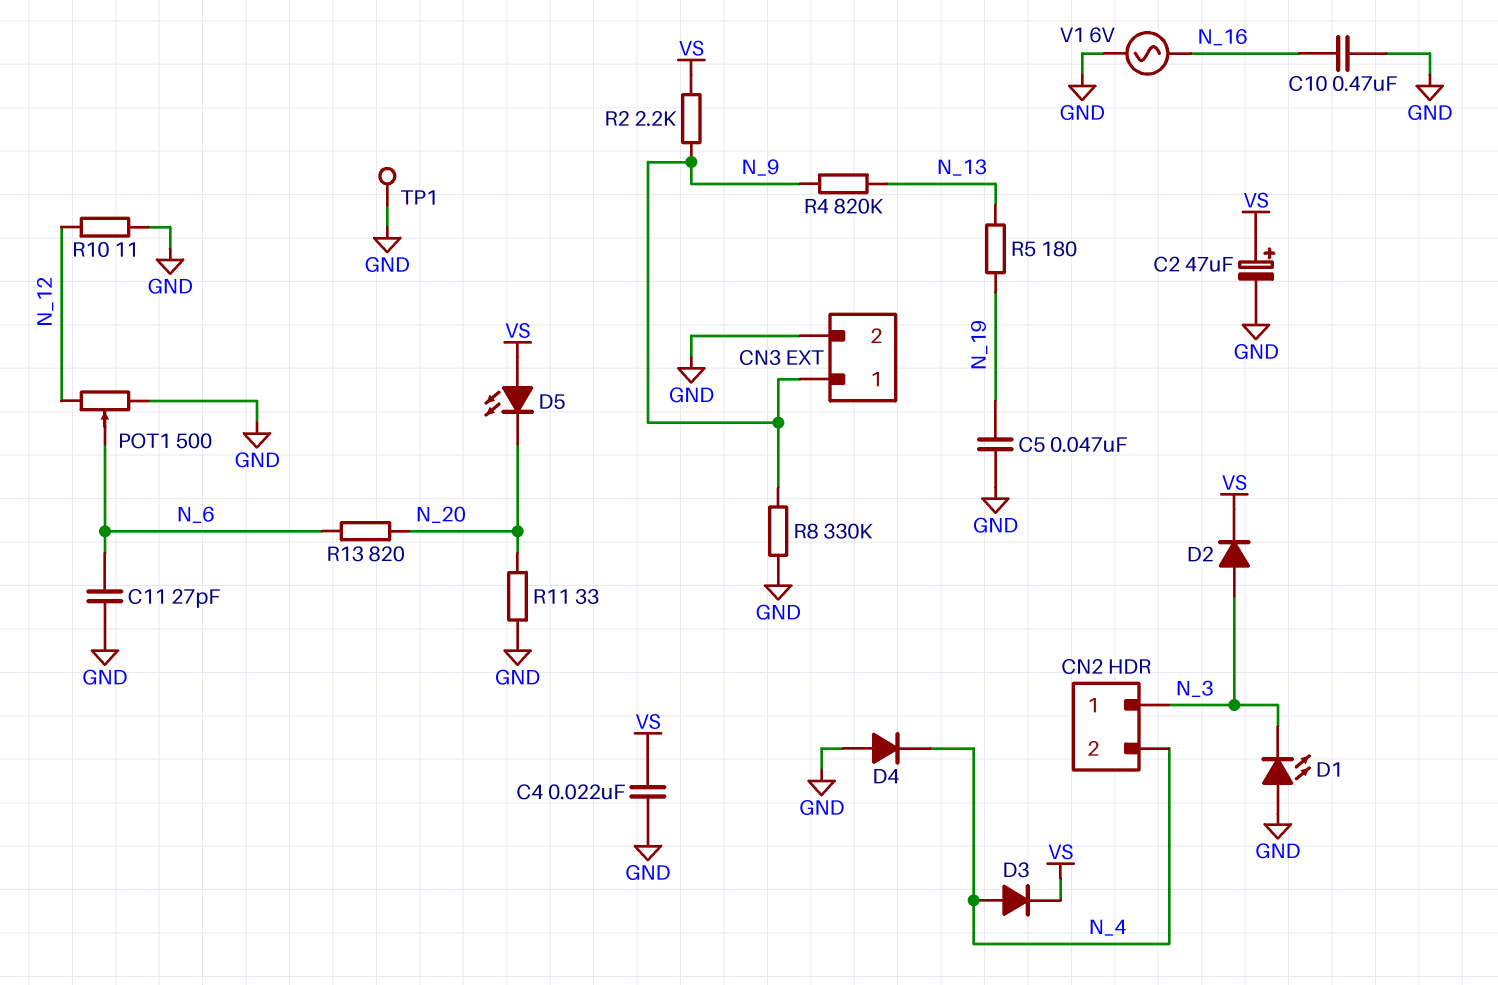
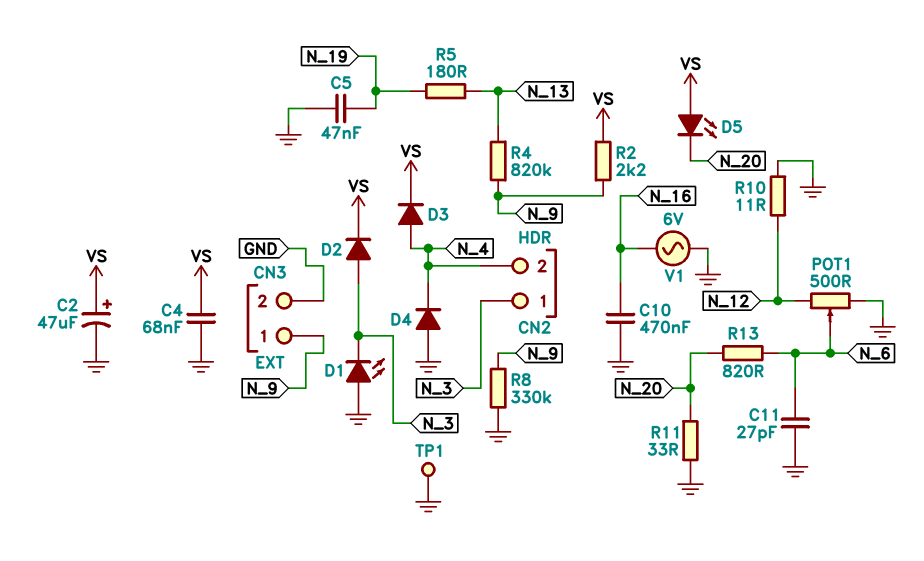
C4: 22nF (GND, VS) -> 68nF (GND, VS)

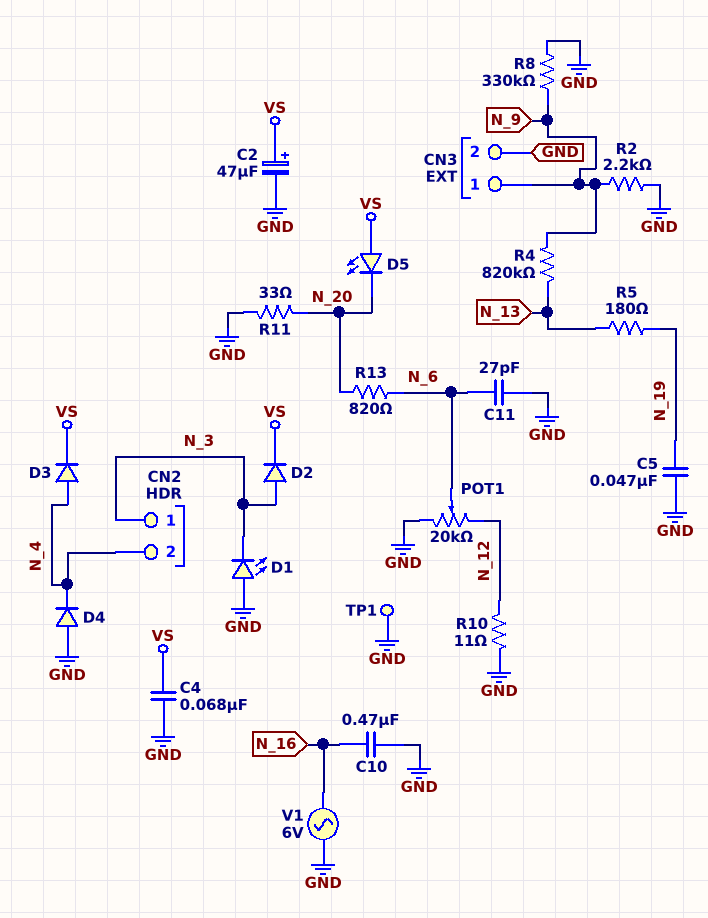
POT1: 500 (GND, N_12, wiper N_6) -> 20k (GND, N_12, wiper N_6)
R2: 2.2k (N_9, VS) -> 2.2k (GND, N_9)

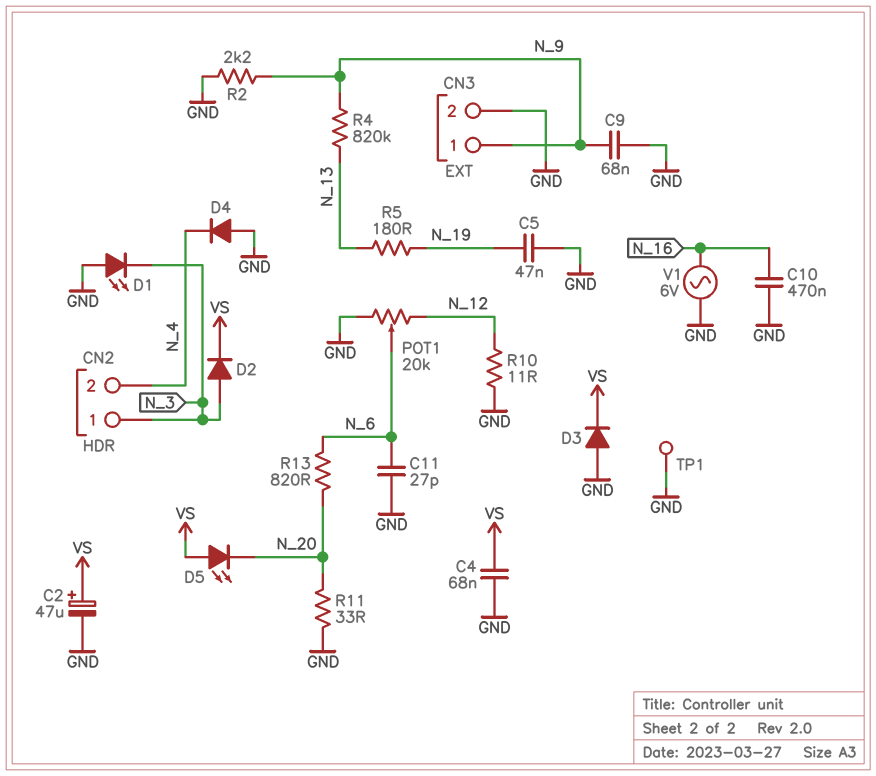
C9: none -> 68nF (GND, N_9)
D3: diode (A N_4, K VS) -> diode (A GND, K VS)
R8: 330k (GND, N_9) -> none

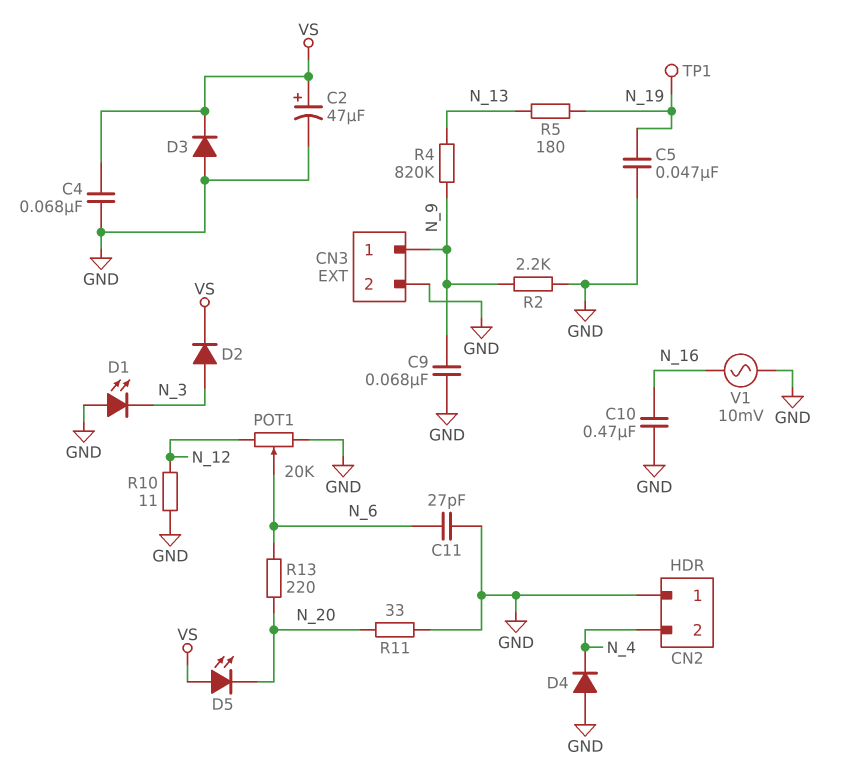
CN2 pin 1: N_3 -> GND
R13: 820 (N_6, N_20) -> 220 (N_6, N_20)
TP1: test point (GND) -> test point (N_19)
V1: AC 6V (GND, N_16) -> AC 10mV (GND, N_16)

